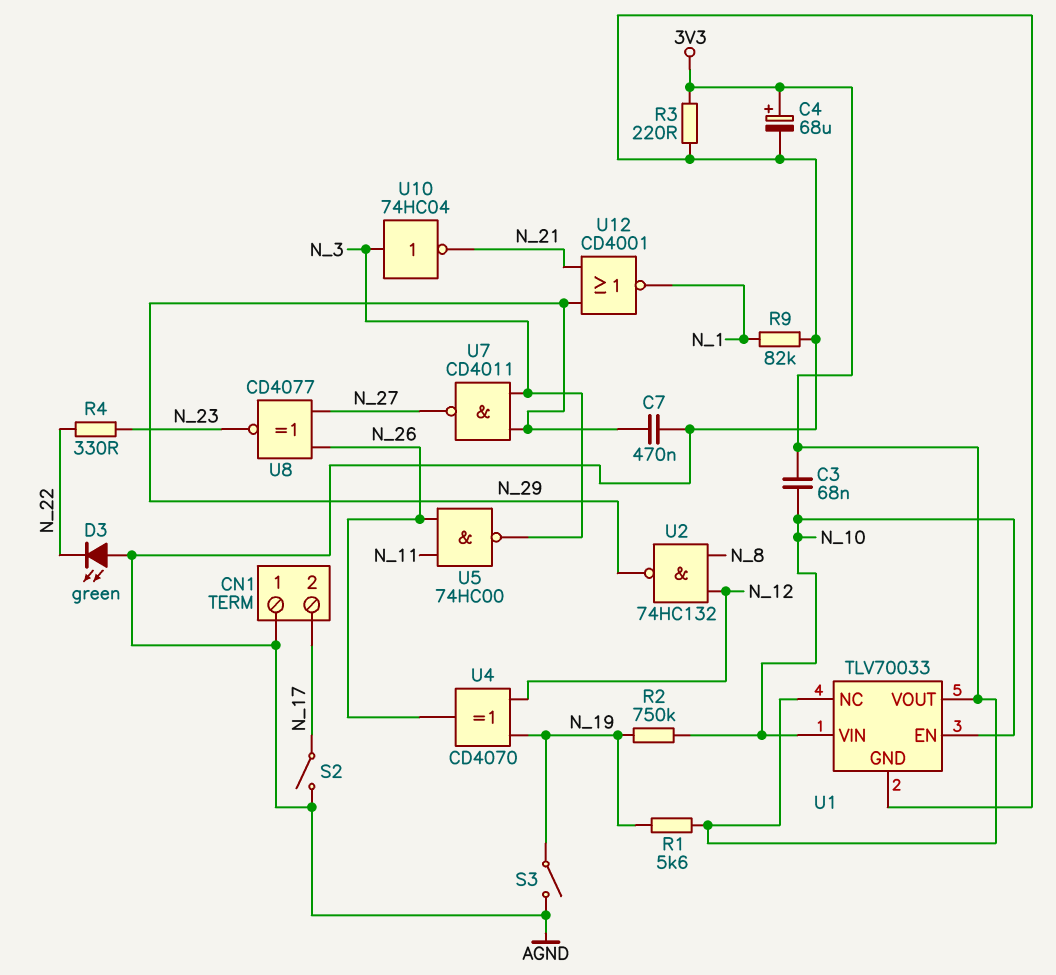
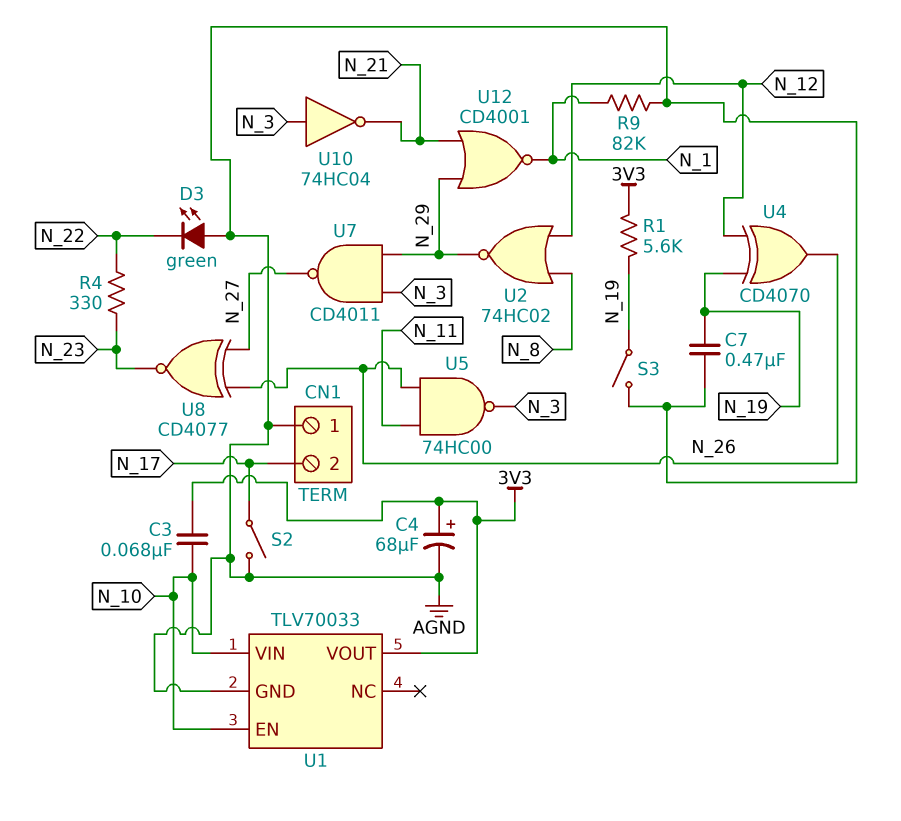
C7: 470nF (AGND, N_29) -> 470nF (AGND, N_19)
R2: 750k (N_10, N_19) -> none
R3: 220 (3V3, AGND) -> none
U1 pin NC: 3V3 -> none
U2: NAND 74HC132 (in N_8, in N_12, out N_29) -> NOR 74HC02 (in N_8, in N_12, out N_29)

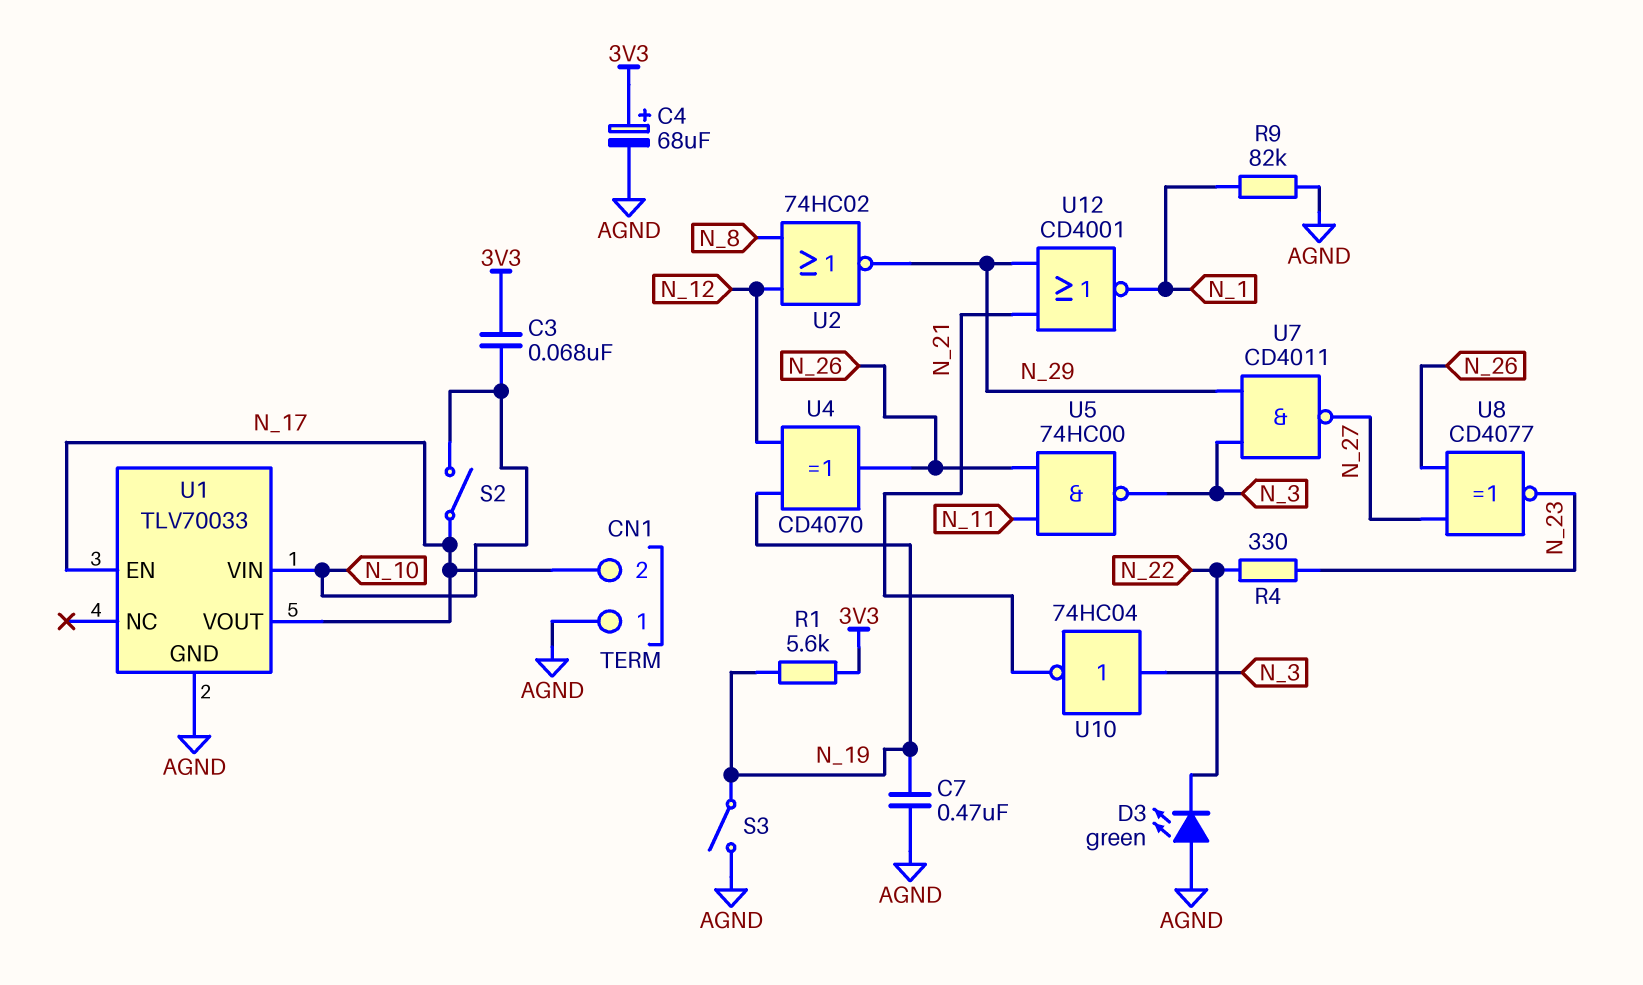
S2: switch (AGND, N_17) -> switch (N_10, N_17)
U1 pin EN: N_10 -> N_17
U1 pin VOUT: 3V3 -> N_17

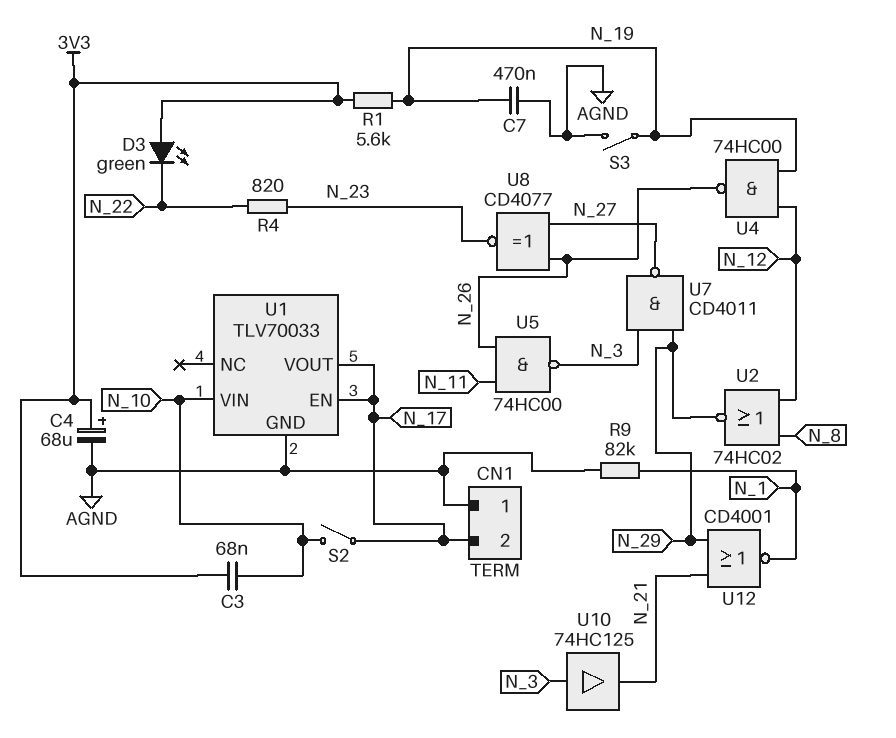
D3: LED green (A AGND, K N_22) -> LED green (A 3V3, K N_22)
R4: 330 (N_22, N_23) -> 820 (N_22, N_23)
U4: XOR CD4070 (in N_12, in N_19, out N_26) -> NAND 74HC00 (in N_12, in N_19, out N_26)
U10: NOT 74HC04 (in N_3, out N_21) -> buffer 74HC125 (in N_3, out N_21)

